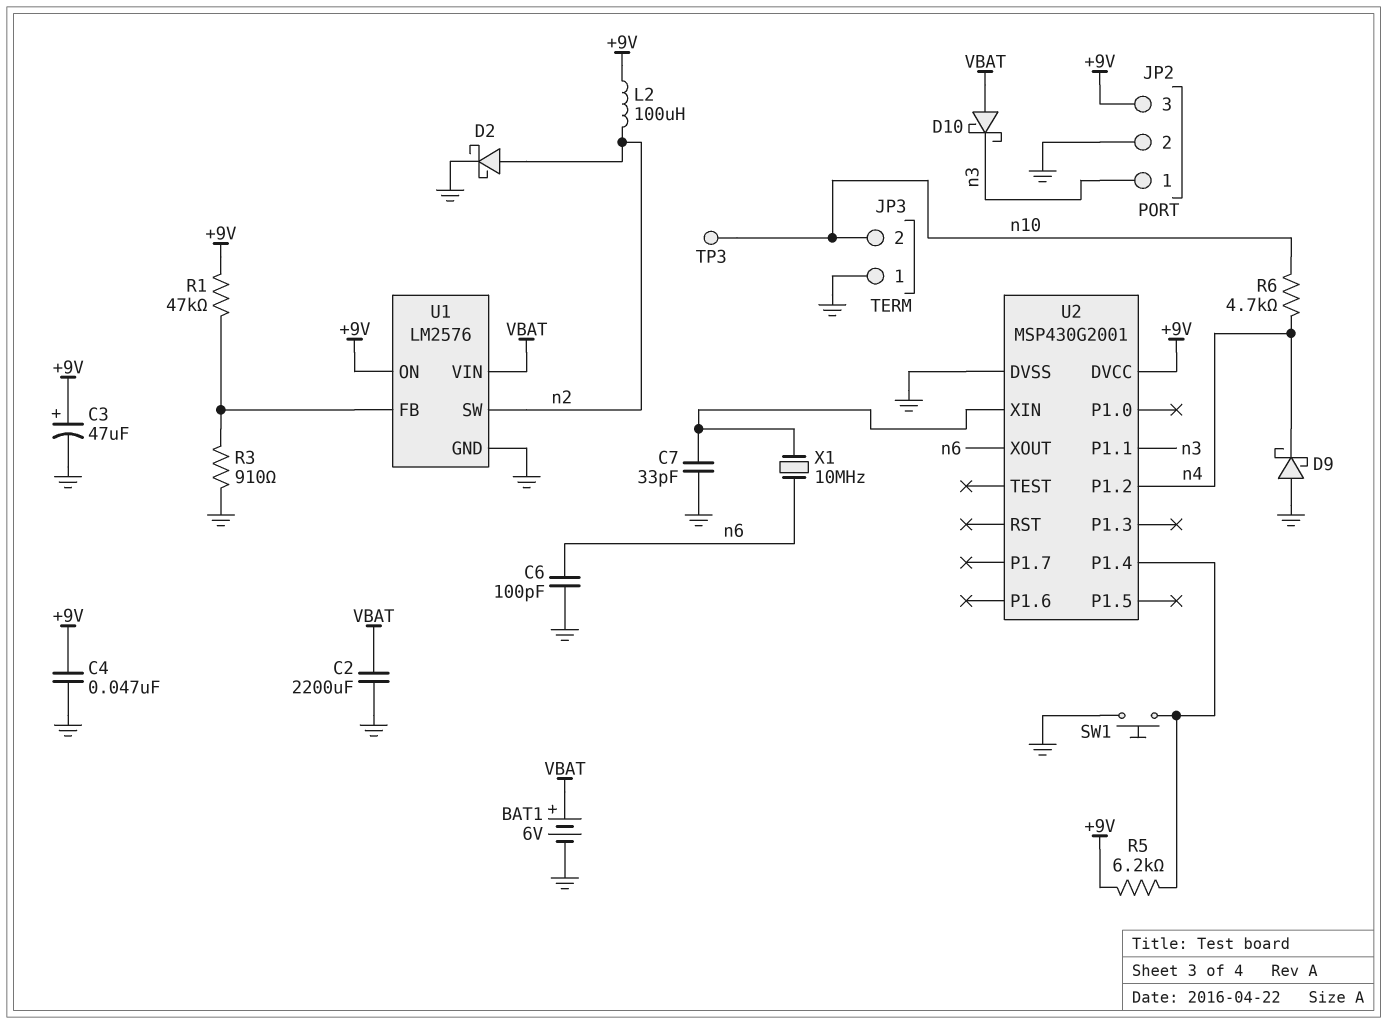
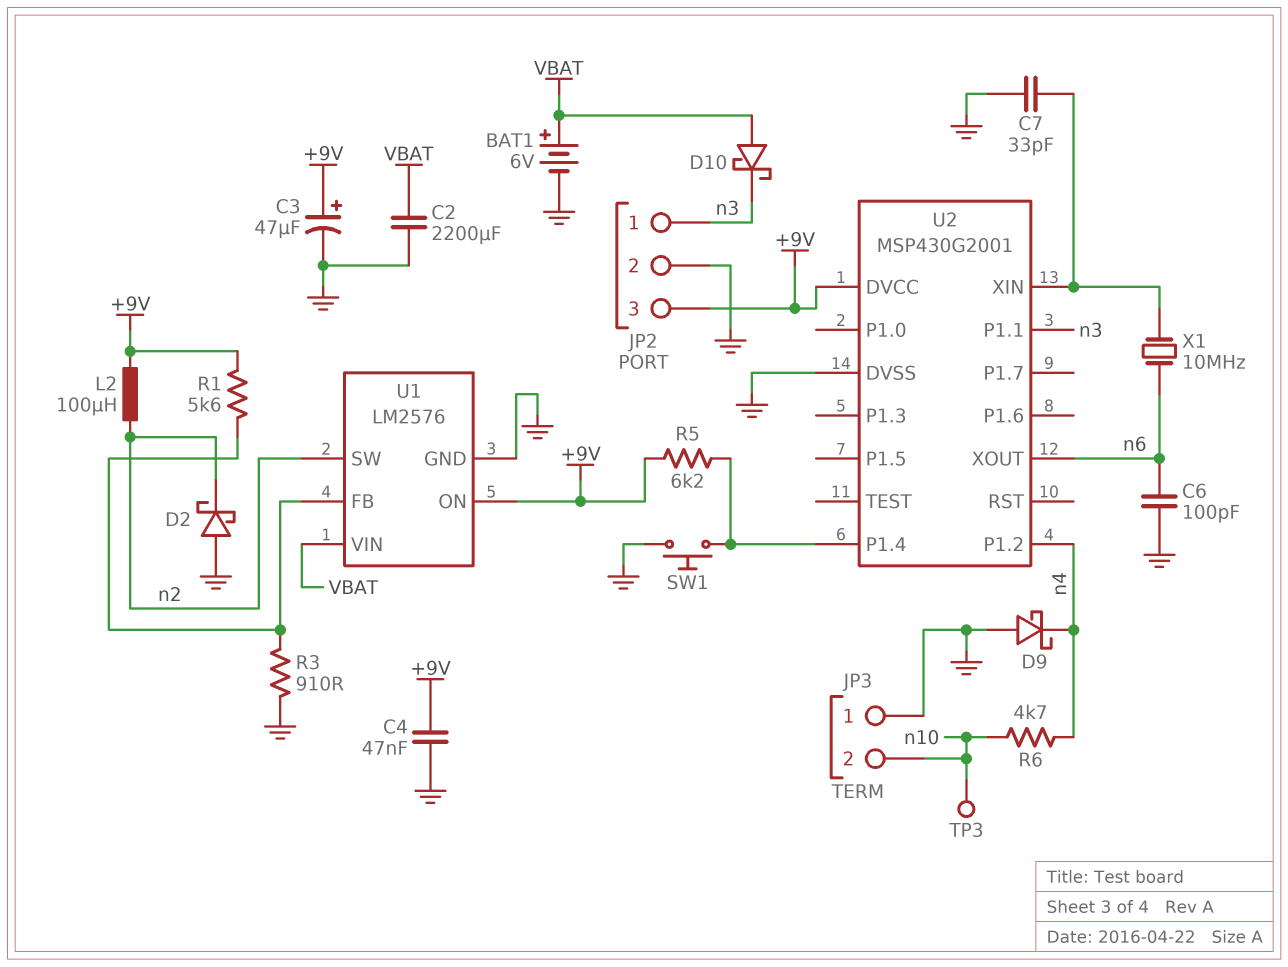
D2: schottky (A n2, K GND) -> schottky (A GND, K n2)
R1: 47k (+9V, U1/FB) -> 5.6k (+9V, U1/FB)

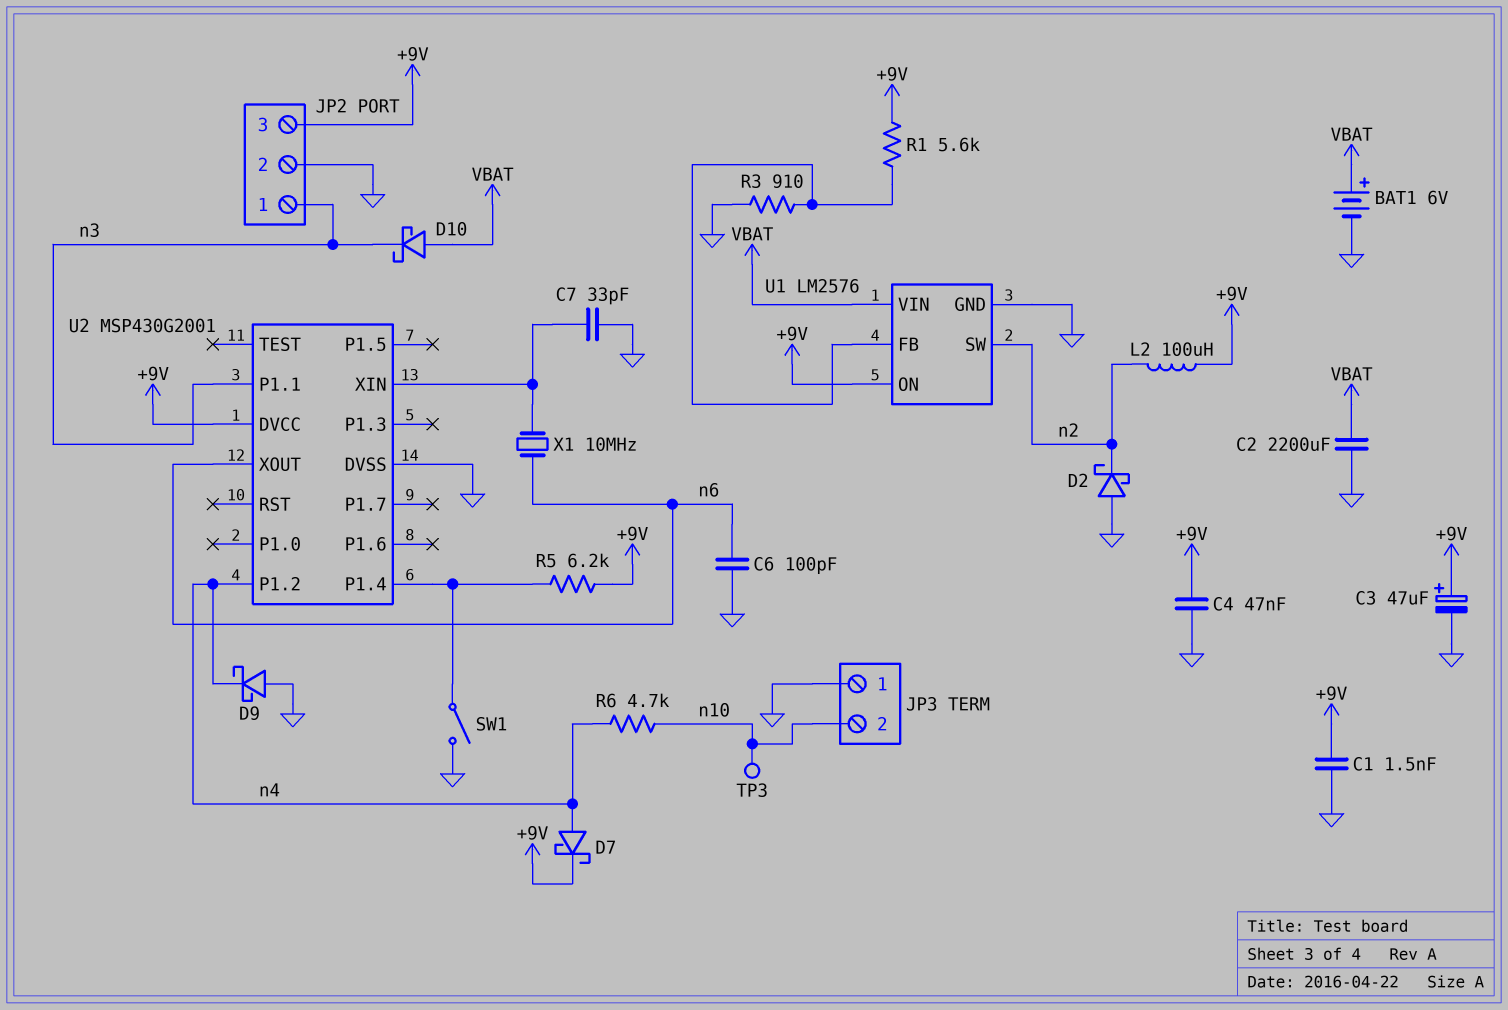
C1: none -> 1.5nF (+9V, GND)
D7: none -> schottky (A n4, K +9V)
SW1: button (GND, U2/P1.4) -> switch (GND, U2/P1.4)

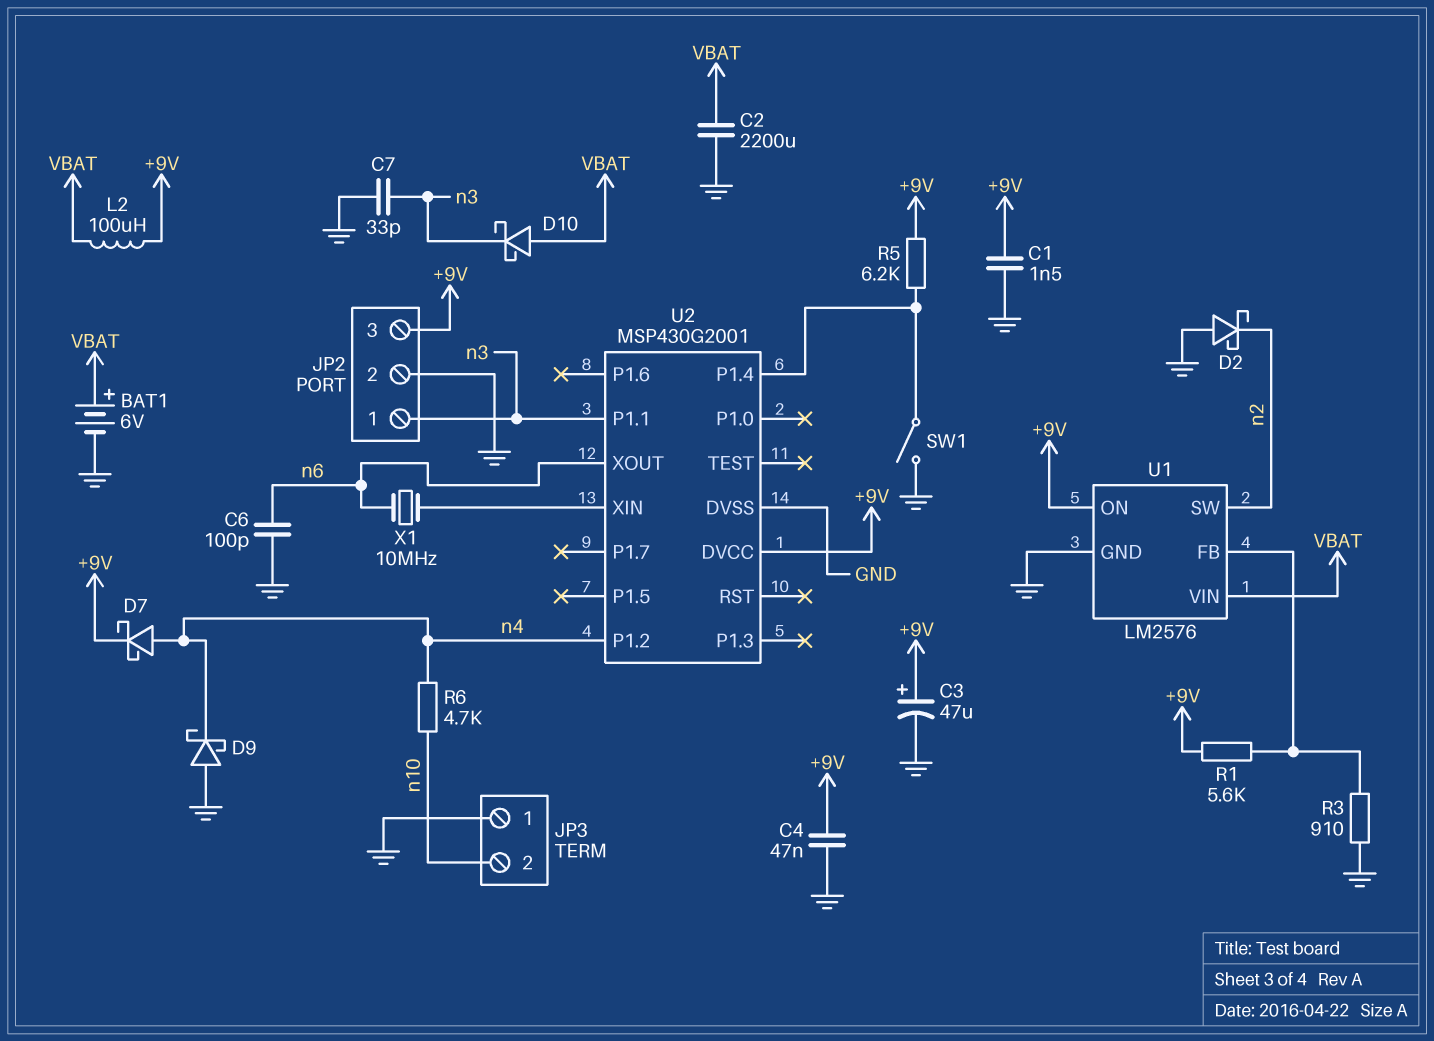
C7: 33pF (GND, U2/XIN) -> 33pF (GND, n3)
L2: 100uH (+9V, n2) -> 100uH (+9V, VBAT)
TP3: test point (n10) -> none

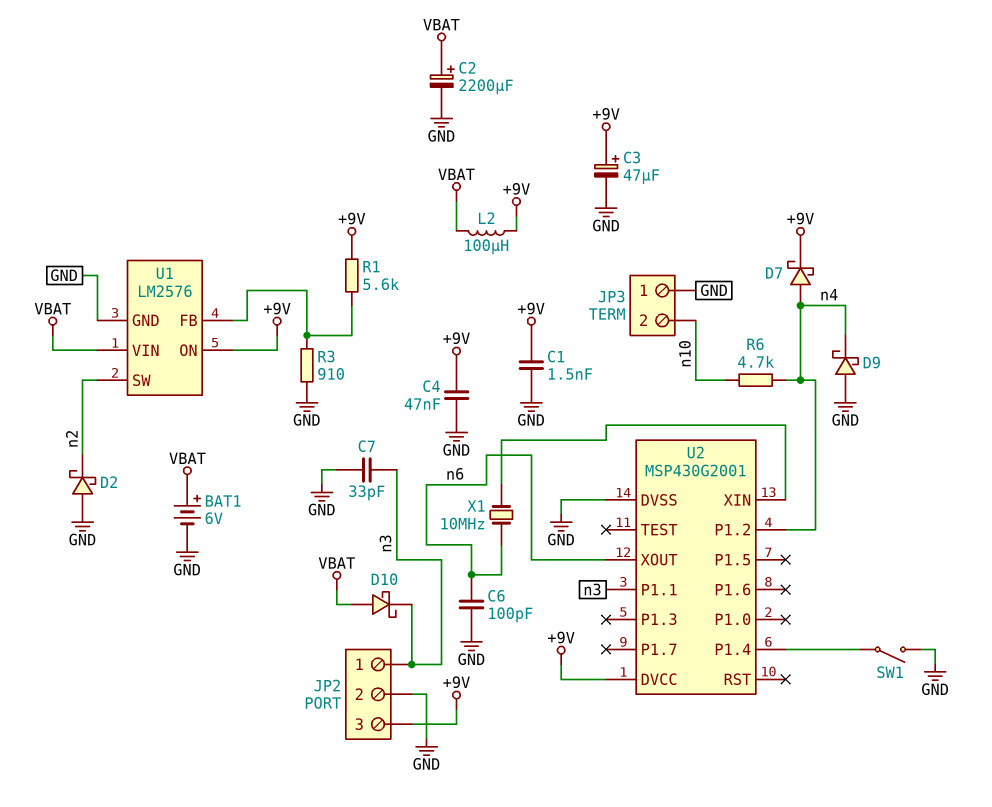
C2: 2200uF (GND, VBAT) -> 2200uF (plus VBAT, minus GND)
R5: 6.2k (+9V, U2/P1.4) -> none

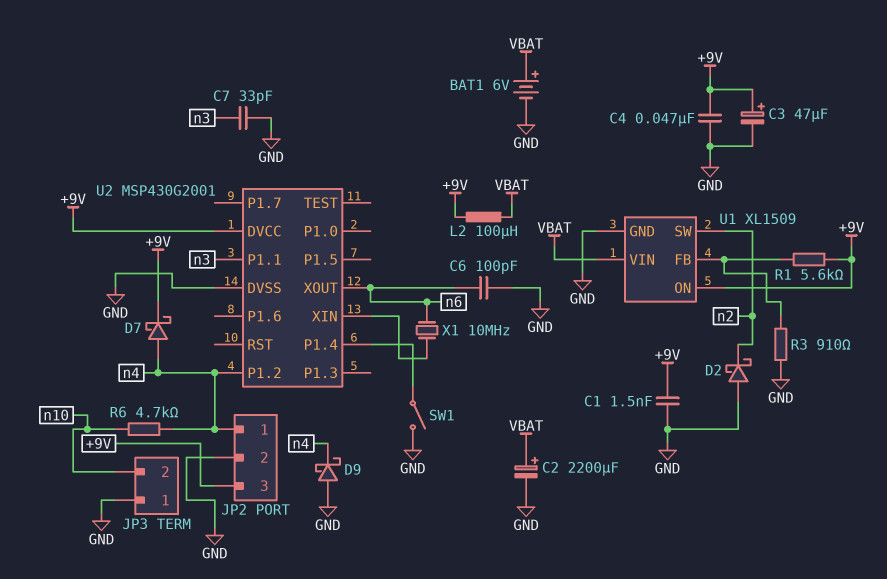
D10: schottky (A VBAT, K n3) -> none
JP2 pin 1: n3 -> n4
U1: LM2576 -> XL1509

